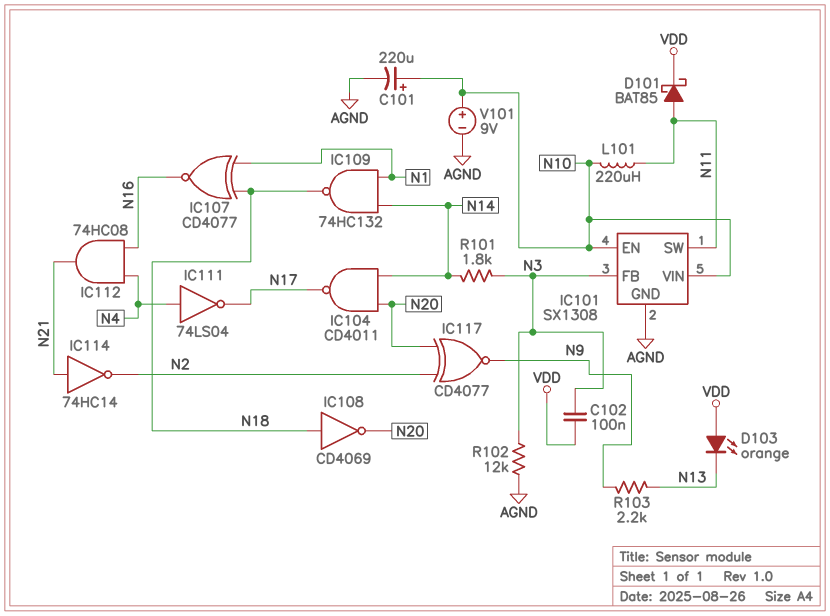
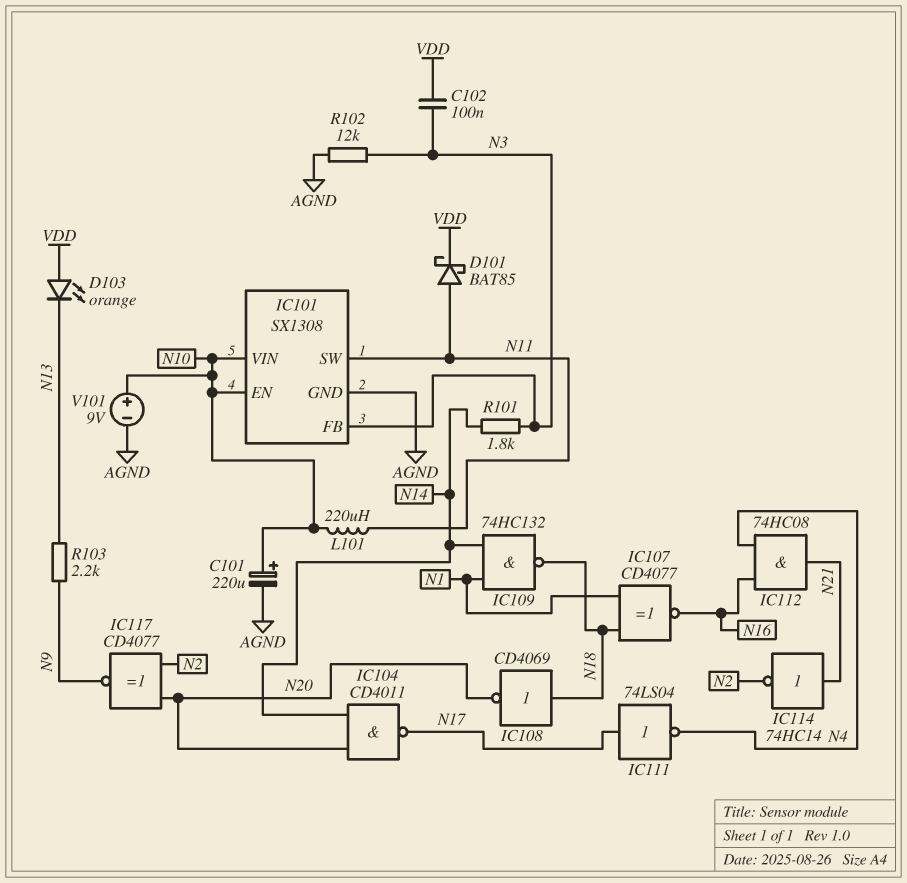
IC111: NOT 74LS04 (in N4, out N17) -> NOT 74LS04 (in N17, out N4)

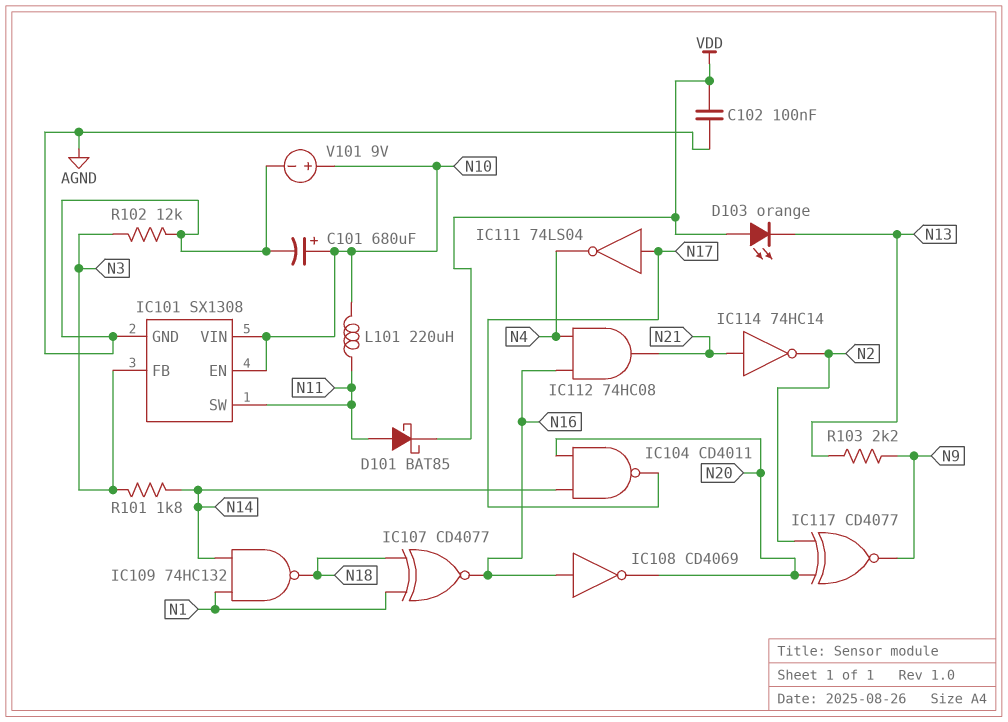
C101: 220uF (plus N10, minus AGND) -> 680uF (plus N10, minus AGND)
C102: 100nF (N3, VDD) -> 100nF (AGND, VDD)
IC108: NOT CD4069 (in N18, out N20) -> NOT CD4069 (in N16, out N20)

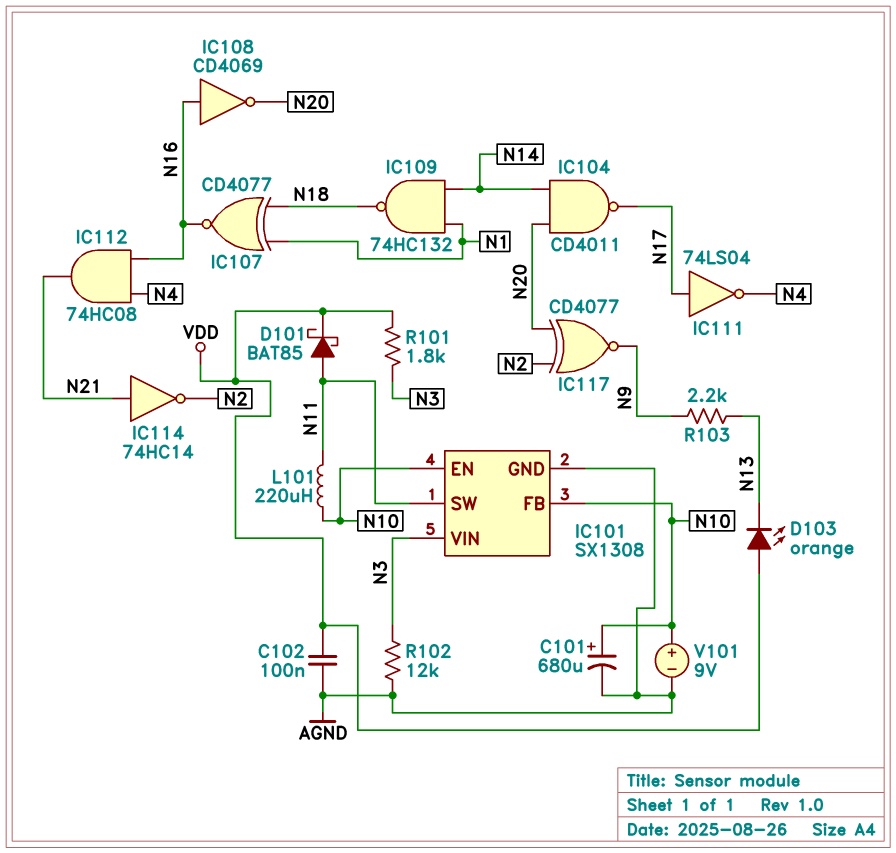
IC101 pin FB: N3 -> N10
IC101 pin VIN: N10 -> N3
R101: 1.8k (N3, N14) -> 1.8k (N3, VDD)

